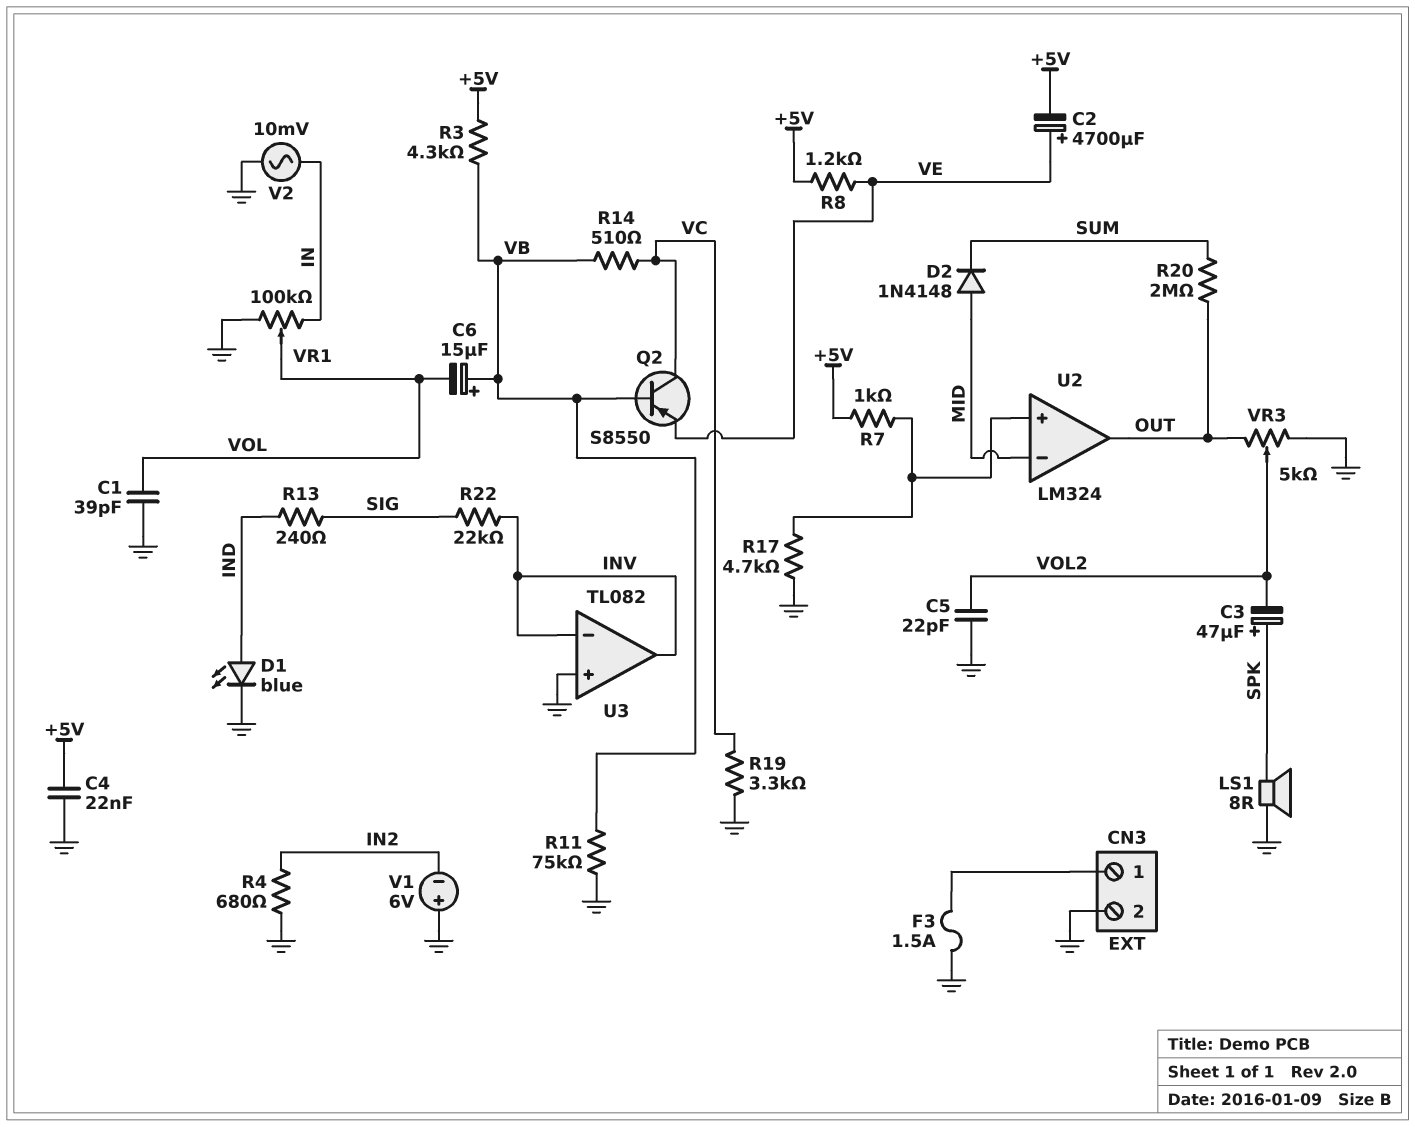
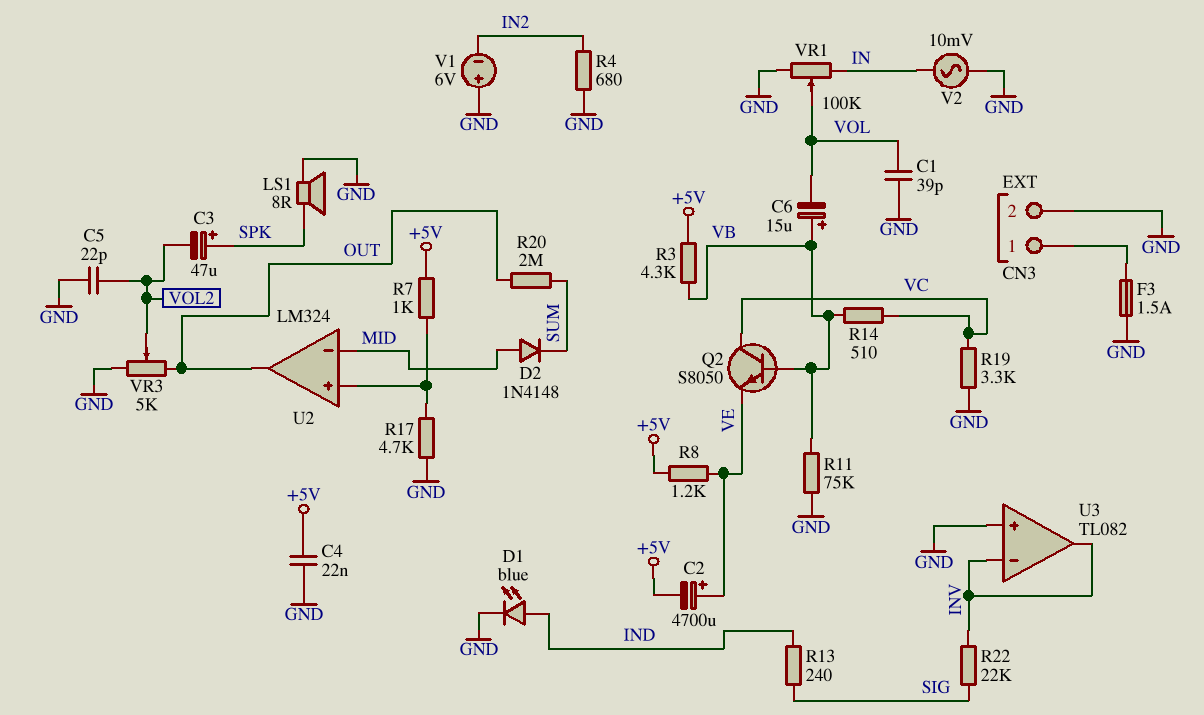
Q2: PNP S8550 (B VB, C VC, E VE) -> NPN S8050 (B VB, C VC, E VE)

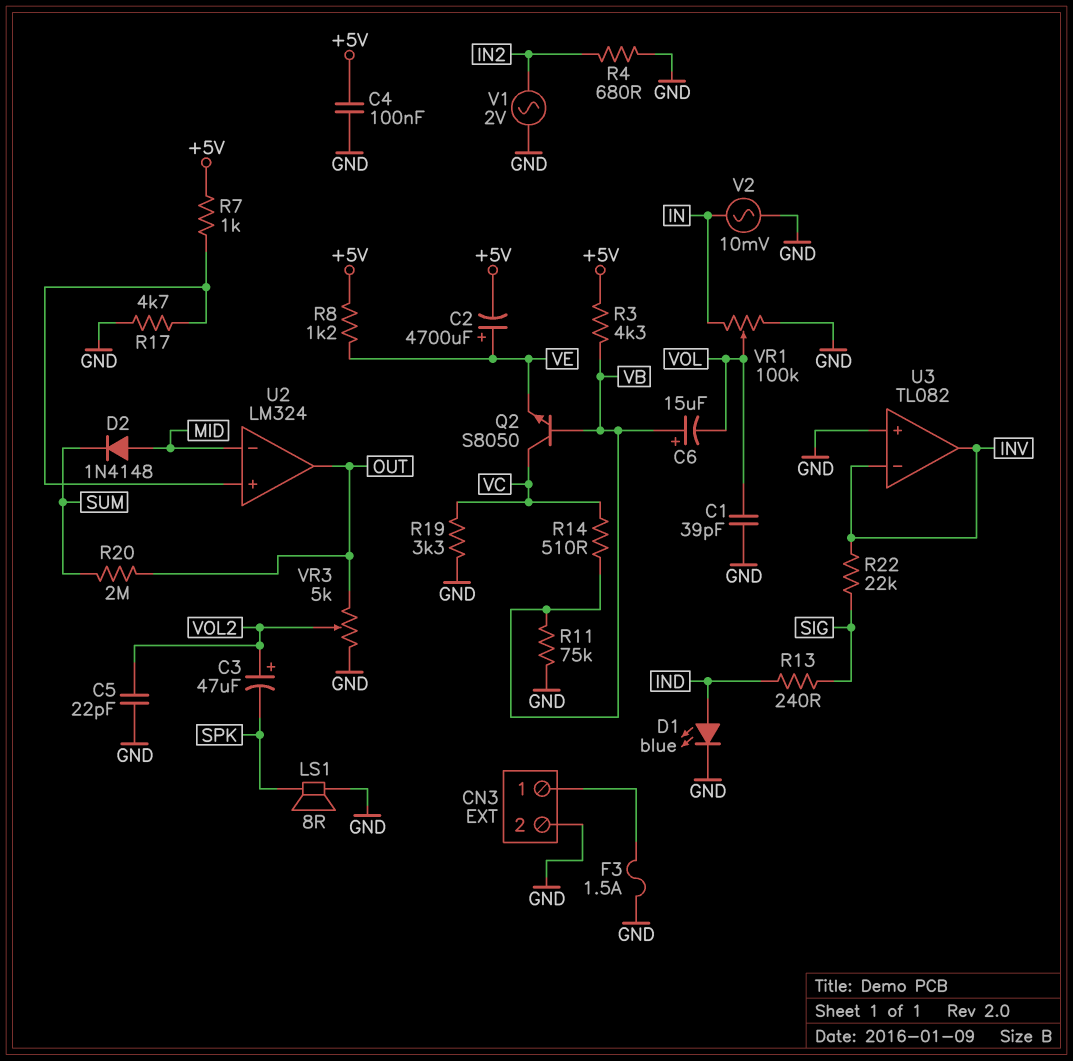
C3: 47uF (plus SPK, minus VOL2) -> 47uF (plus VOL2, minus SPK)
C4: 22nF (+5V, GND) -> 100nF (+5V, GND)
V1: 6V (plus GND, minus IN2) -> AC 2V (GND, IN2)

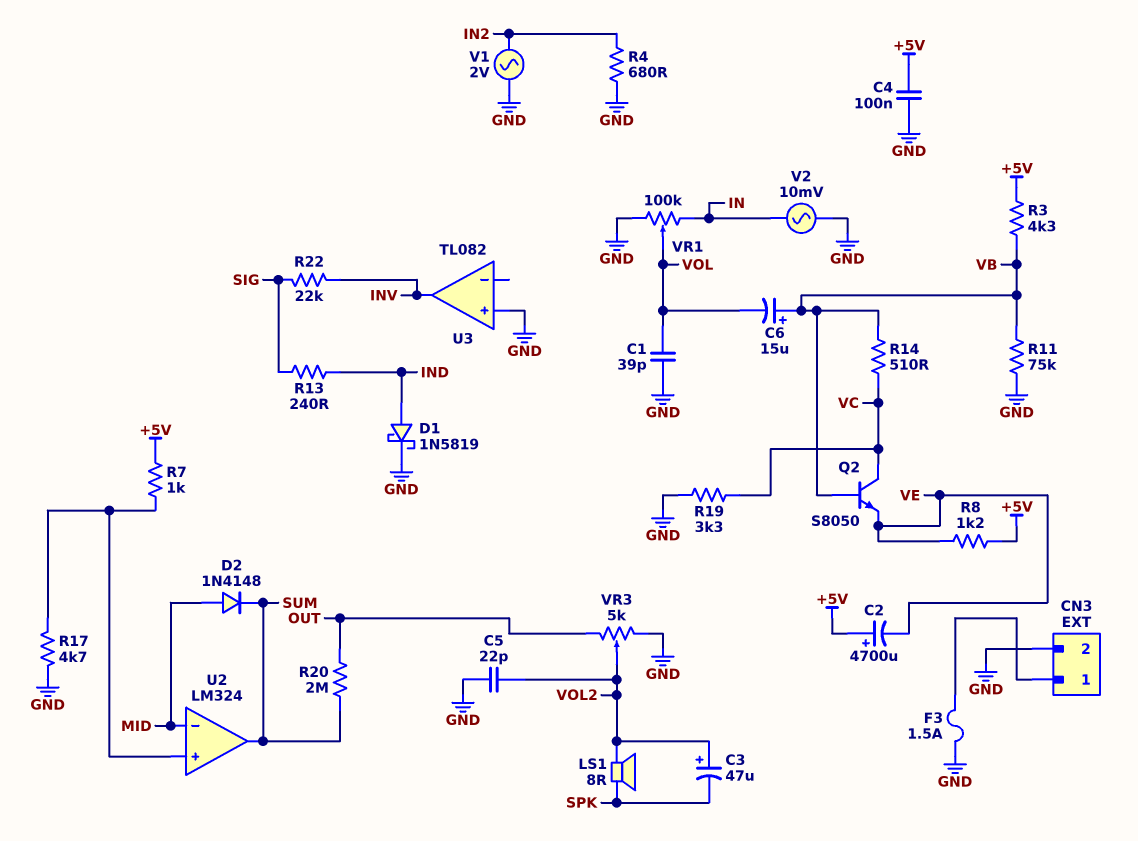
C2: 4700uF (plus VE, minus +5V) -> 4700uF (plus +5V, minus VE)
D1: LED blue (A IND, K GND) -> schottky 1N5819 (A IND, K GND)
LS1: speaker 8R (GND, SPK) -> speaker 8R (SPK, VOL2)
U2 pin out: OUT -> SUM
U3 pin in-: INV -> none

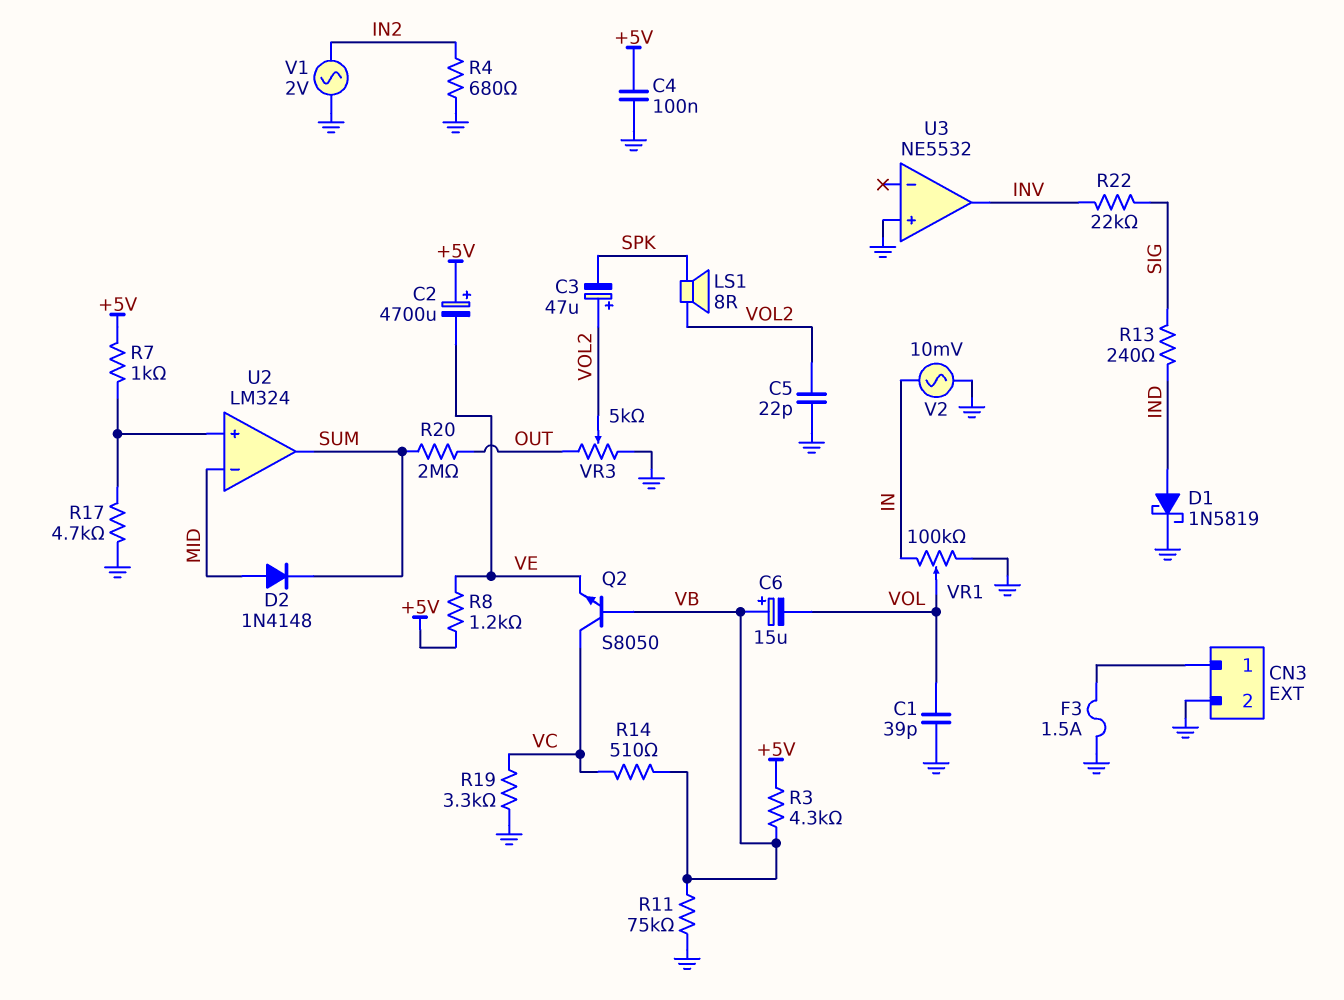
U3: TL082 -> NE5532

